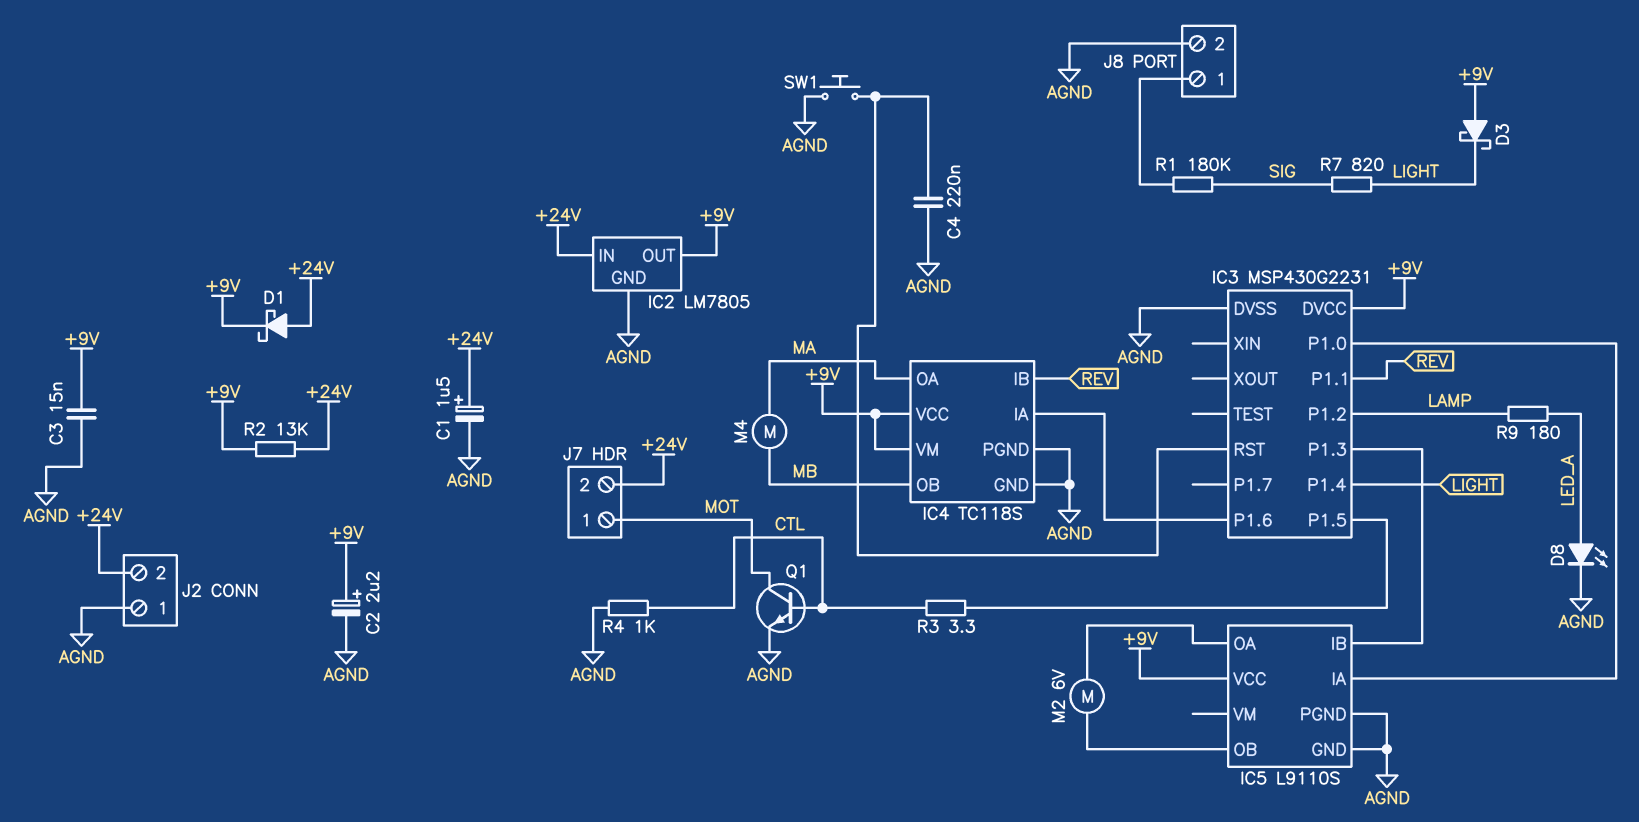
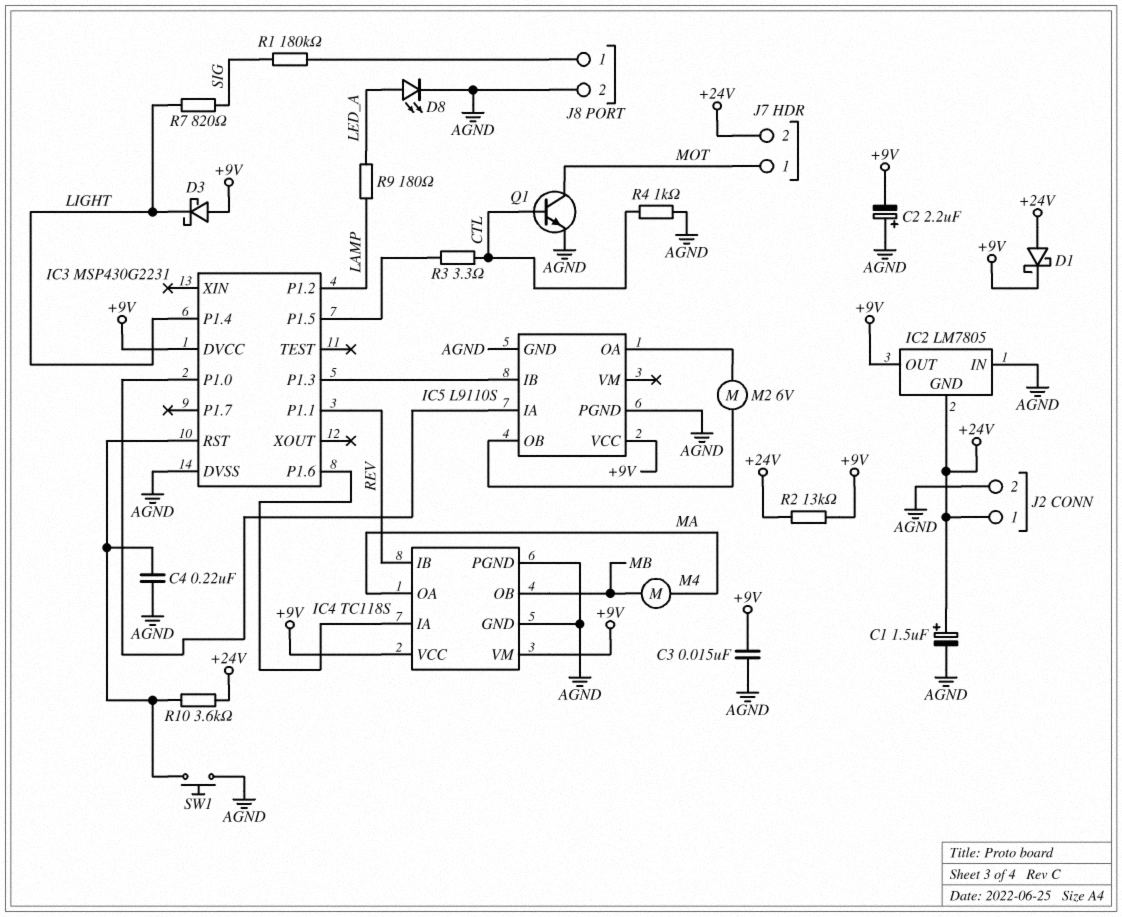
C2: 2.2uF (plus +9V, minus AGND) -> 2.2uF (plus AGND, minus +9V)
IC2 pin GND: AGND -> +24V
IC2 pin IN: +24V -> AGND
J2 pin 1: AGND -> +24V
J2 pin 2: +24V -> AGND
R10: none -> 3.6k (+24V, IC3/RST)

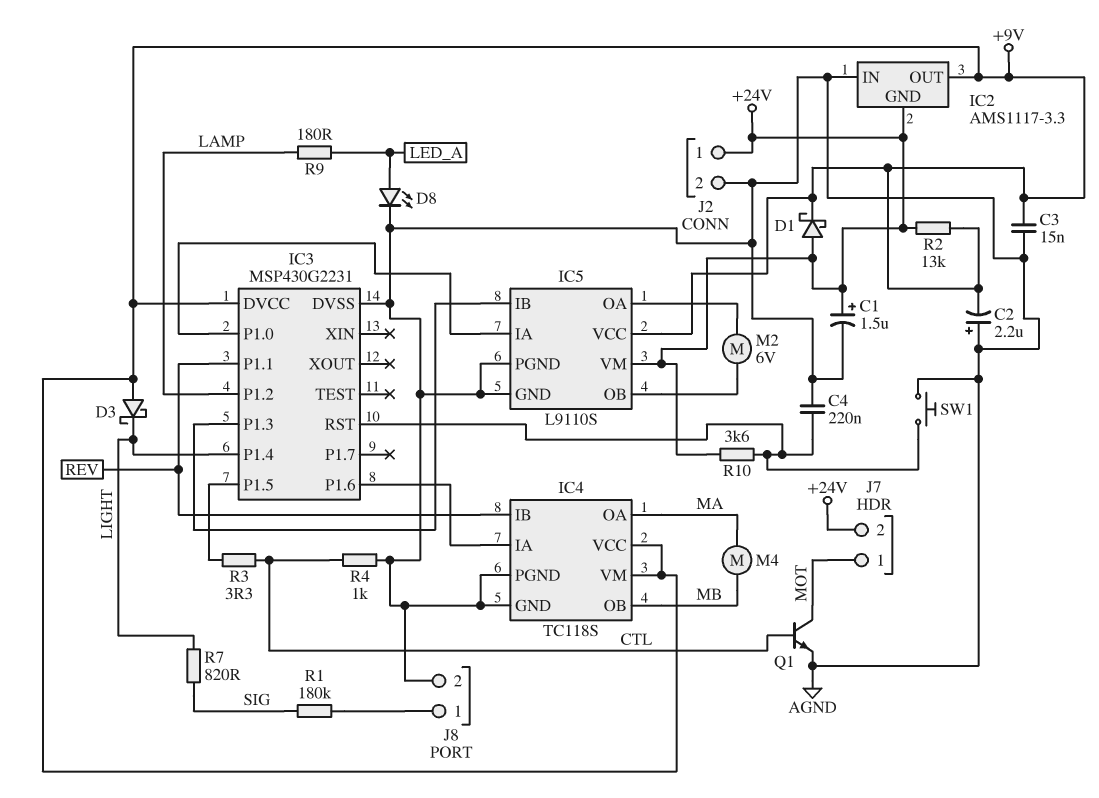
IC2: LM7805 -> AMS1117-3.3
IC5 pin VM: none -> +24V

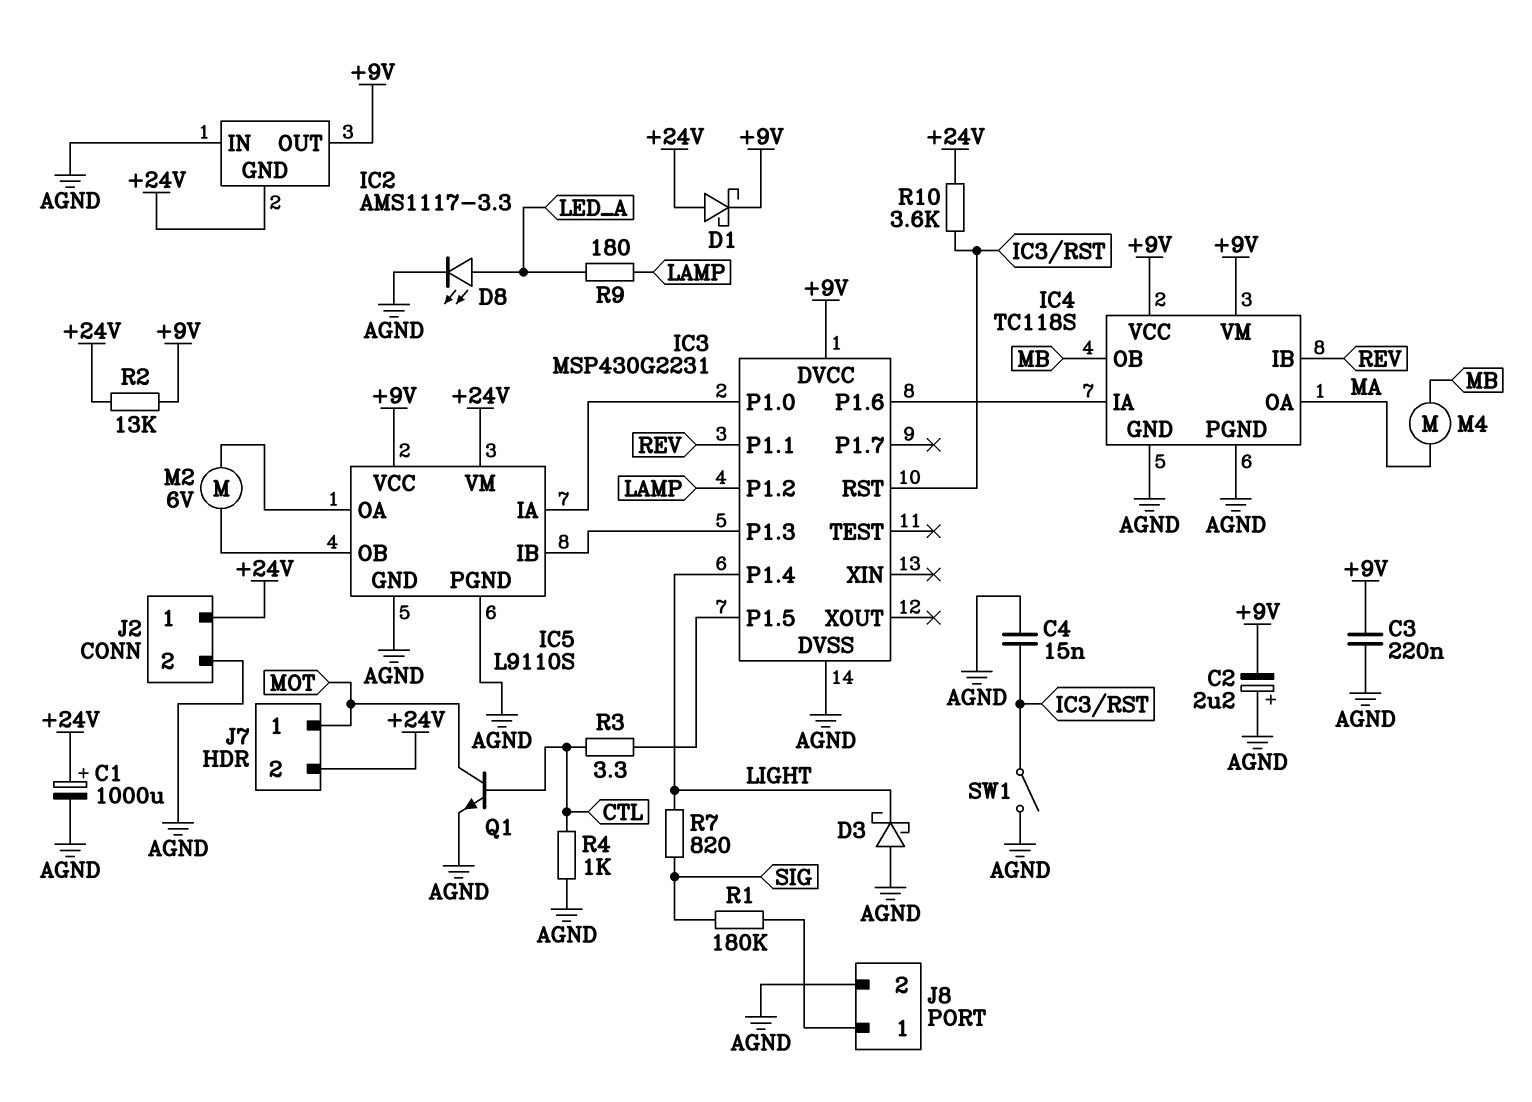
C1: 1.5uF (plus +24V, minus AGND) -> 1000uF (plus +24V, minus AGND)
C3: 15nF (+9V, AGND) -> 220nF (+9V, AGND)
C4: 220nF (AGND, IC3/RST) -> 15nF (AGND, IC3/RST)
D3: schottky (A +9V, K LIGHT) -> schottky (A AGND, K LIGHT)
SW1: button (AGND, IC3/RST) -> switch (AGND, IC3/RST)

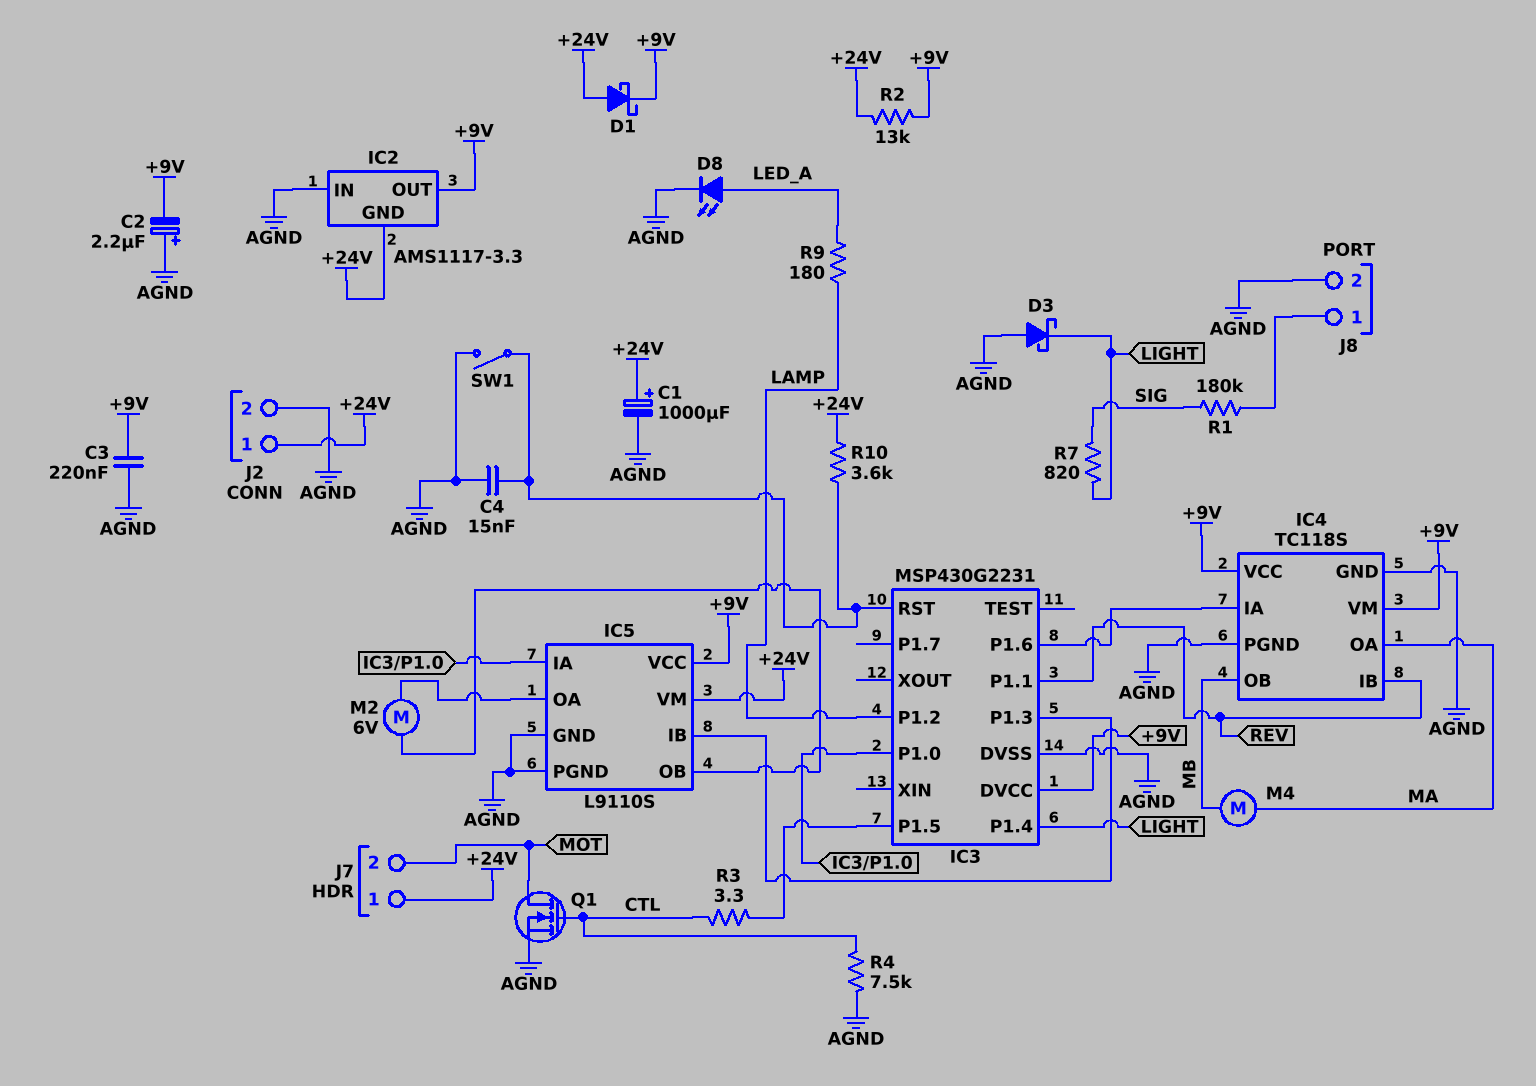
J7 pin 1: MOT -> +24V
J7 pin 2: +24V -> MOT
Q1: NPN (B CTL, C MOT, E AGND) -> NMOS (G CTL, D MOT, S AGND)
R4: 1k (AGND, CTL) -> 7.5k (AGND, CTL)

